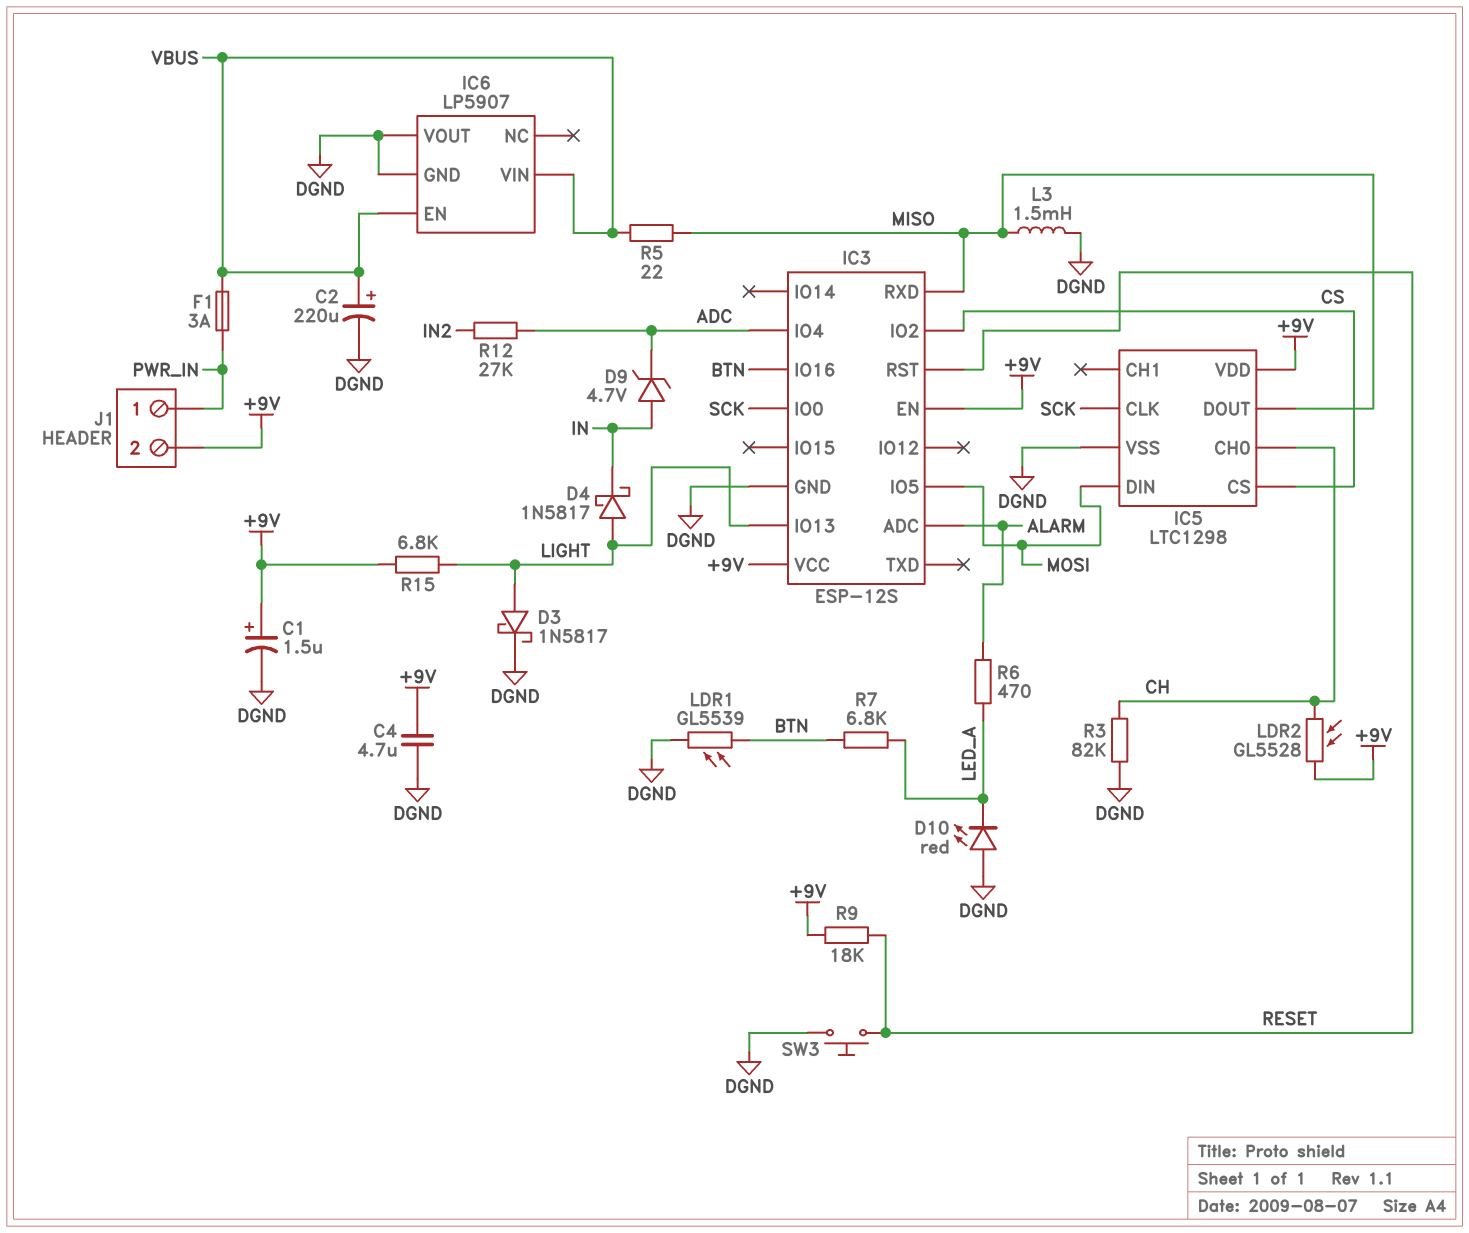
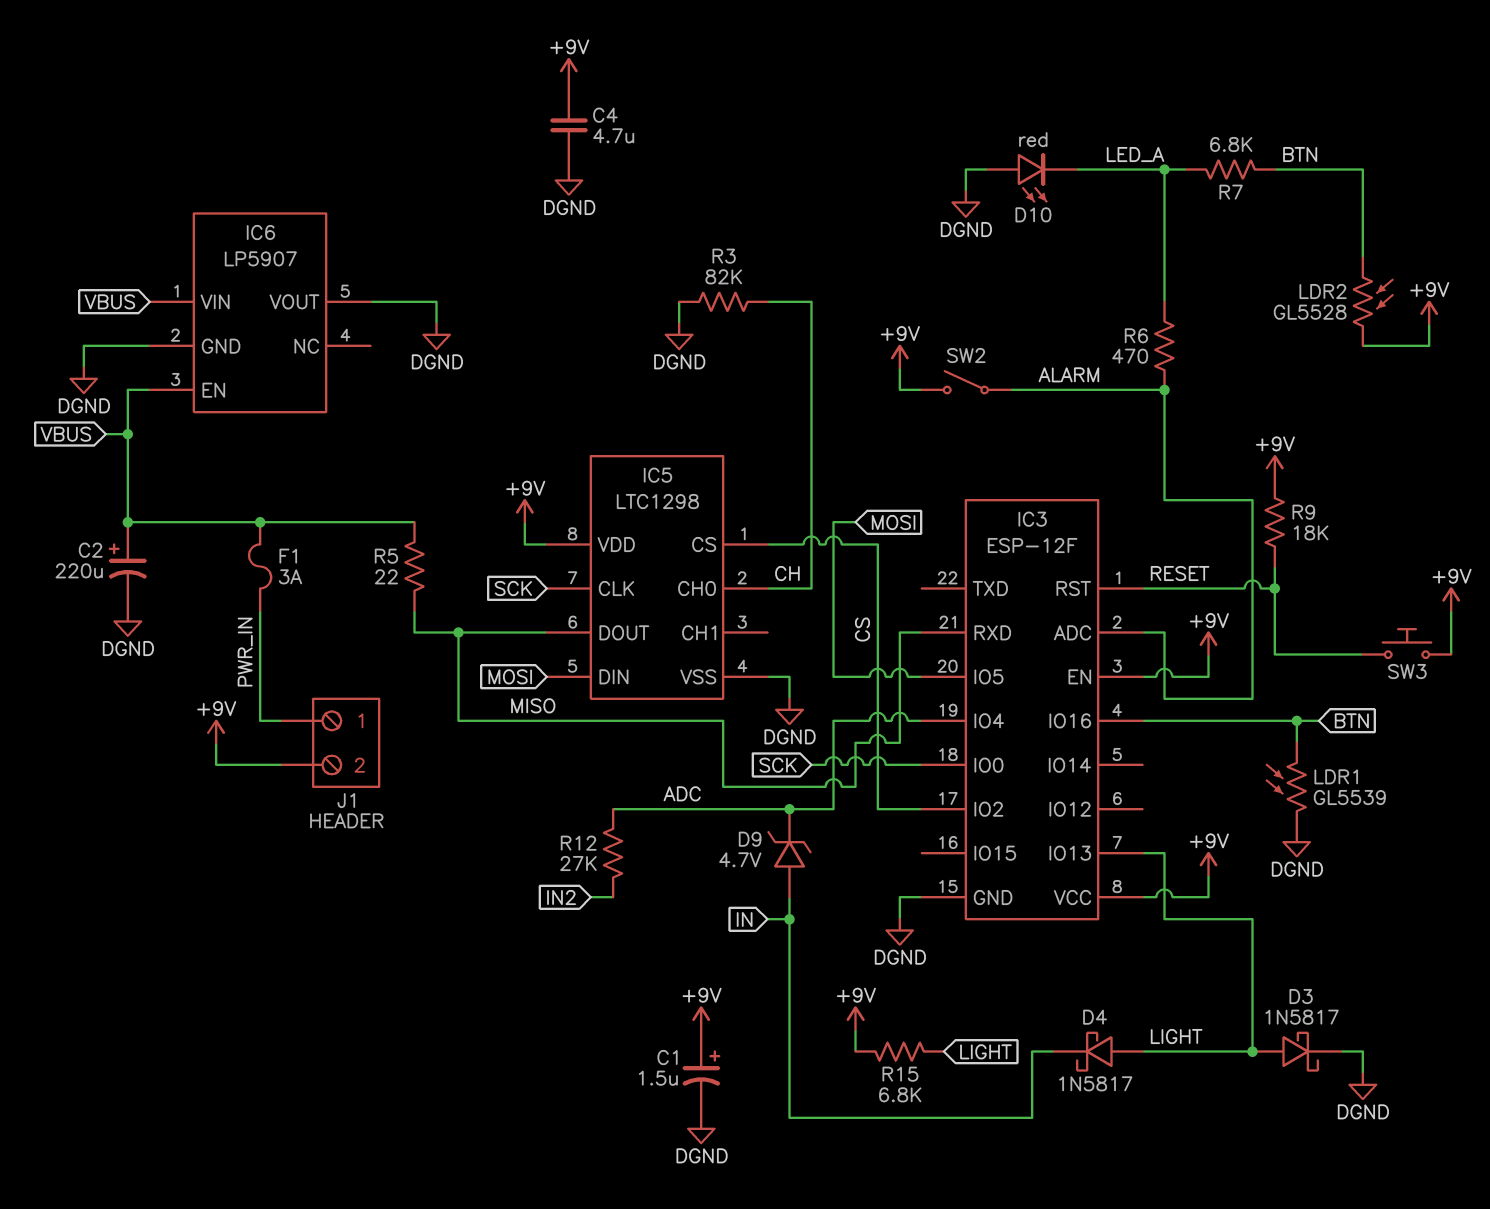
IC3: ESP-12S -> ESP-12F
L3: 1.5mH (DGND, MISO) -> none
LDR2: GL5528 (+9V, CH) -> GL5528 (+9V, BTN)
SW2: none -> switch (+9V, ALARM)
SW3: button (DGND, RESET) -> button (+9V, RESET)

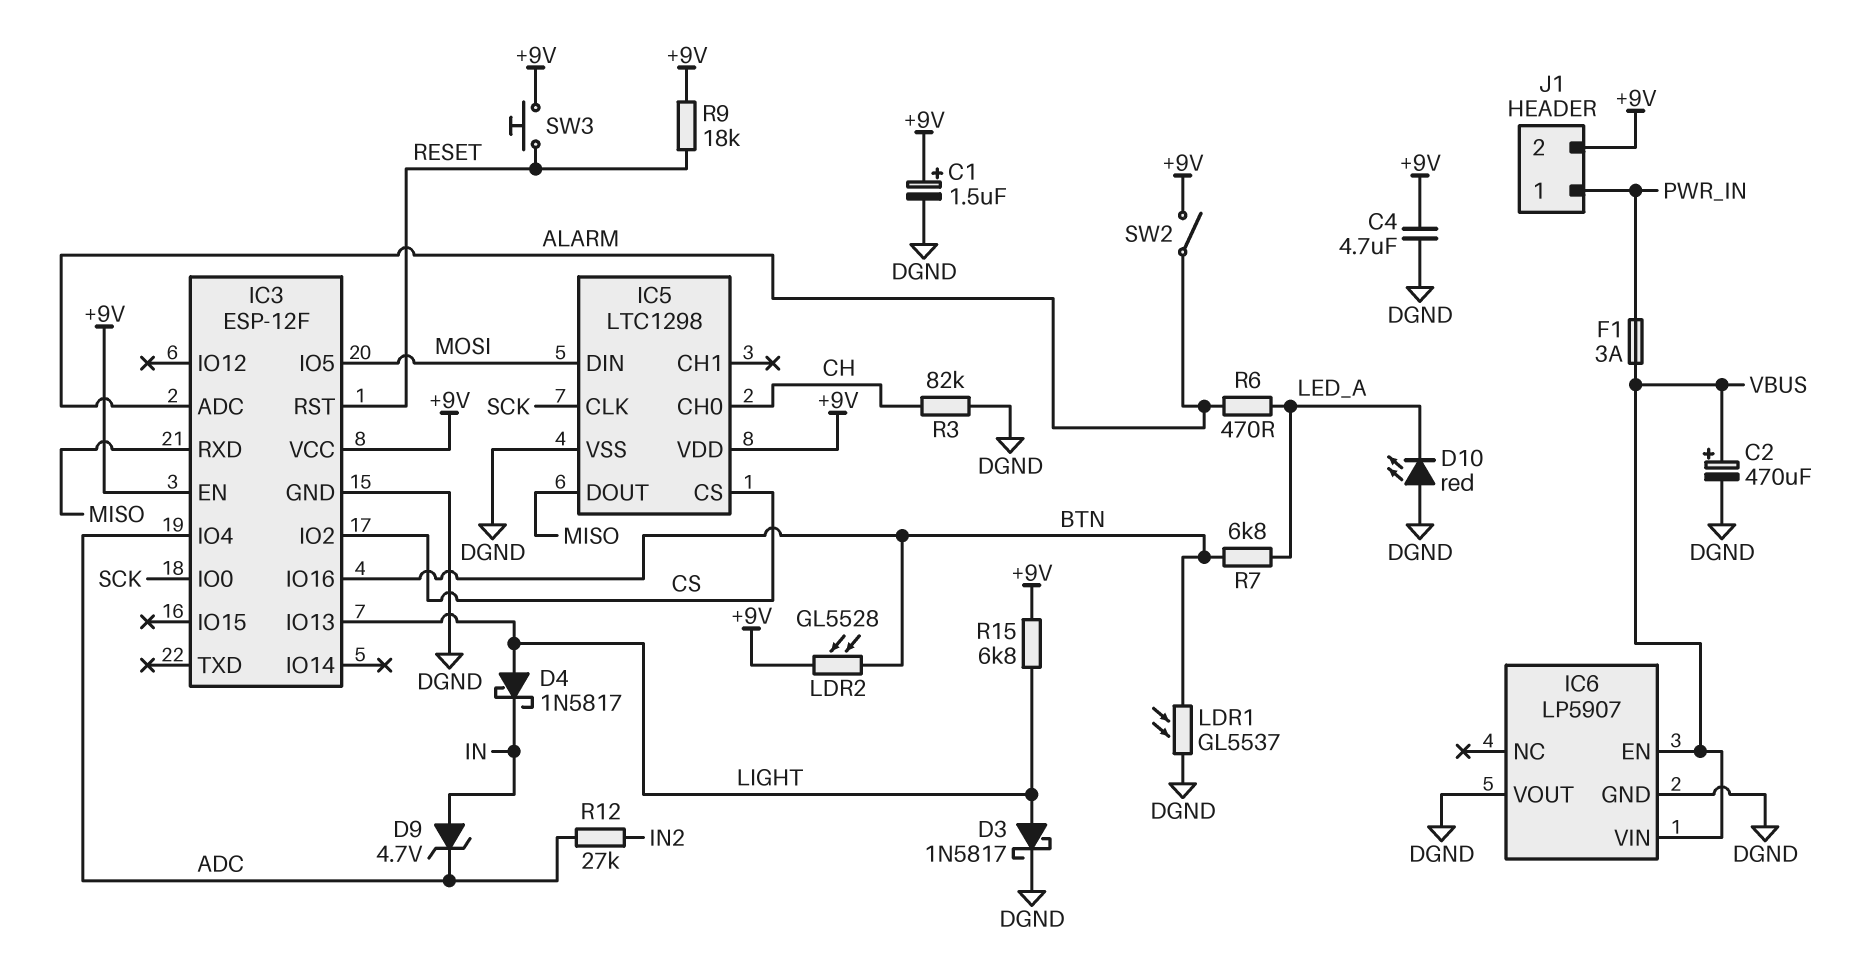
C2: 220uF (plus VBUS, minus DGND) -> 470uF (plus VBUS, minus DGND)
LDR1: GL5539 (BTN, DGND) -> GL5537 (BTN, DGND)
R5: 22 (MISO, VBUS) -> none

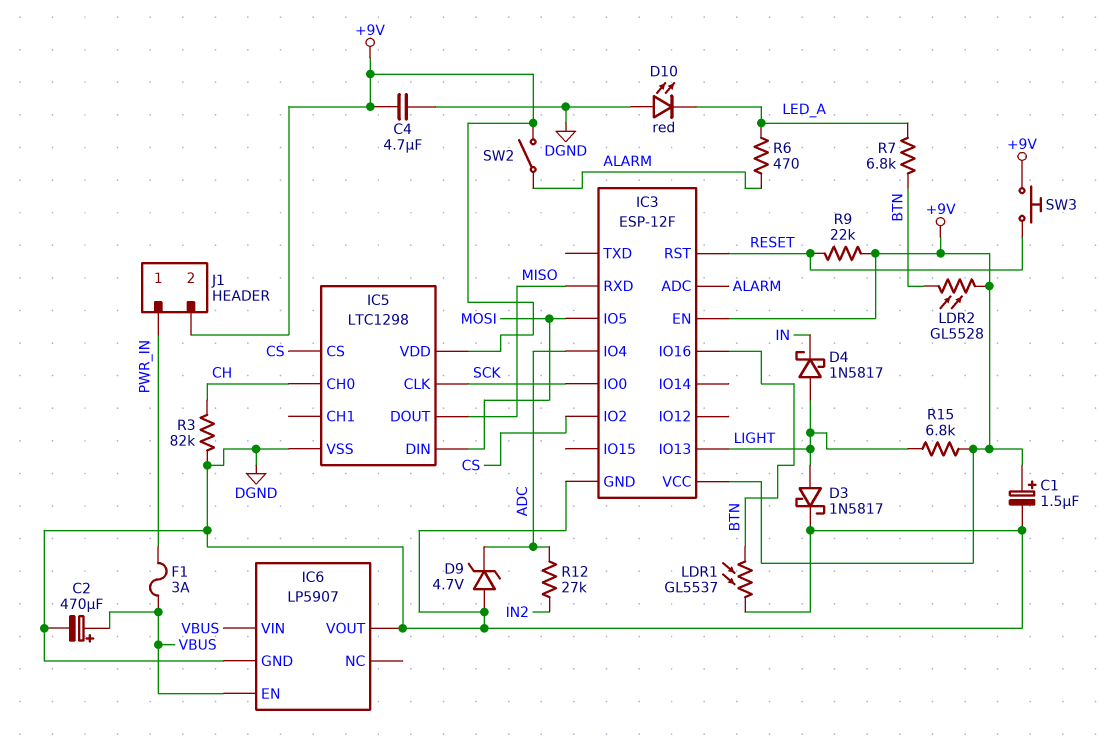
D9: zener 4.7V (A IN, K ADC) -> zener 4.7V (A DGND, K ADC)
R9: 18k (+9V, RESET) -> 22k (+9V, RESET)

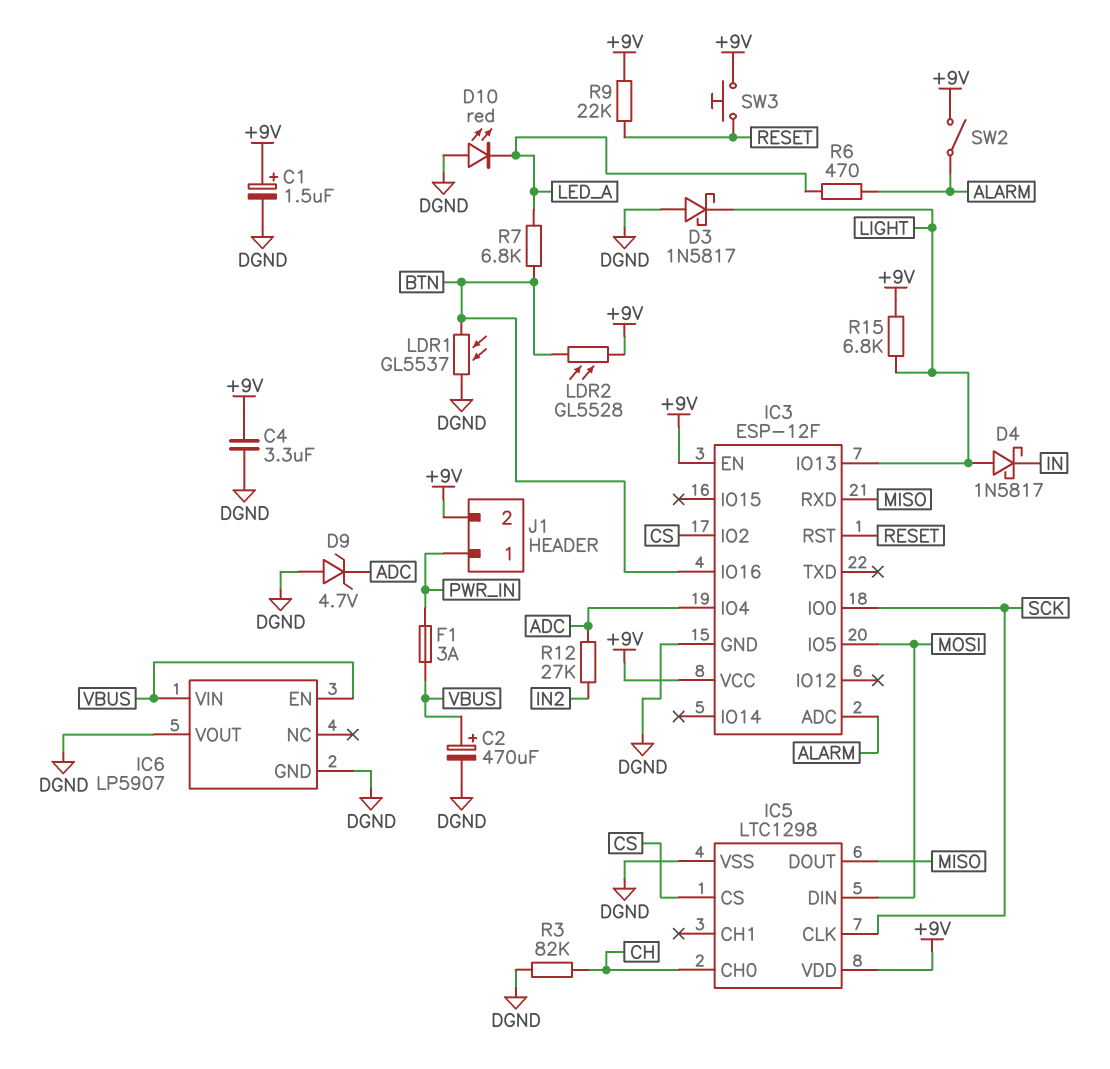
C4: 4.7uF (+9V, DGND) -> 3.3uF (+9V, DGND)
D3: schottky 1N5817 (A LIGHT, K DGND) -> schottky 1N5817 (A DGND, K LIGHT)

